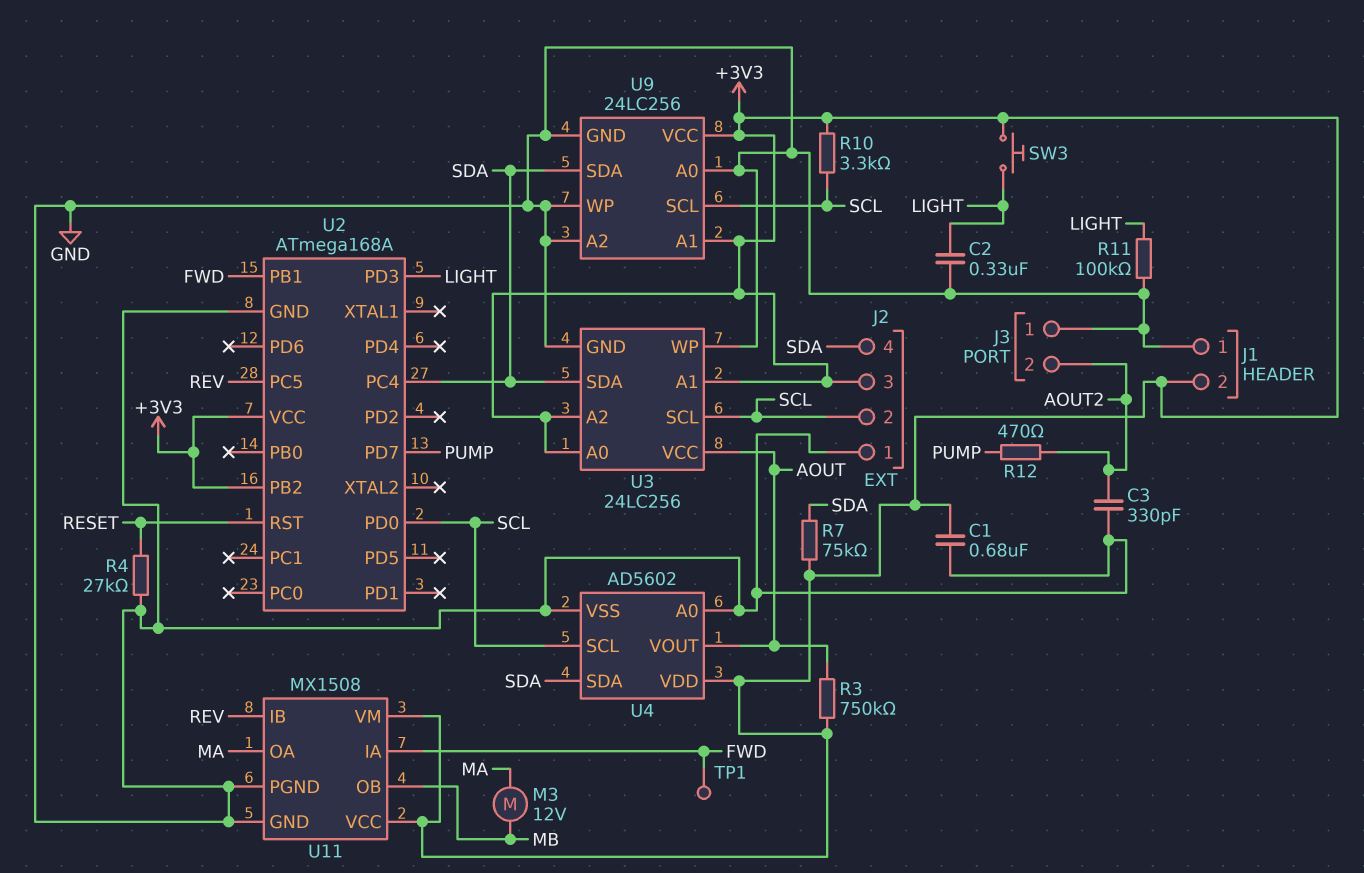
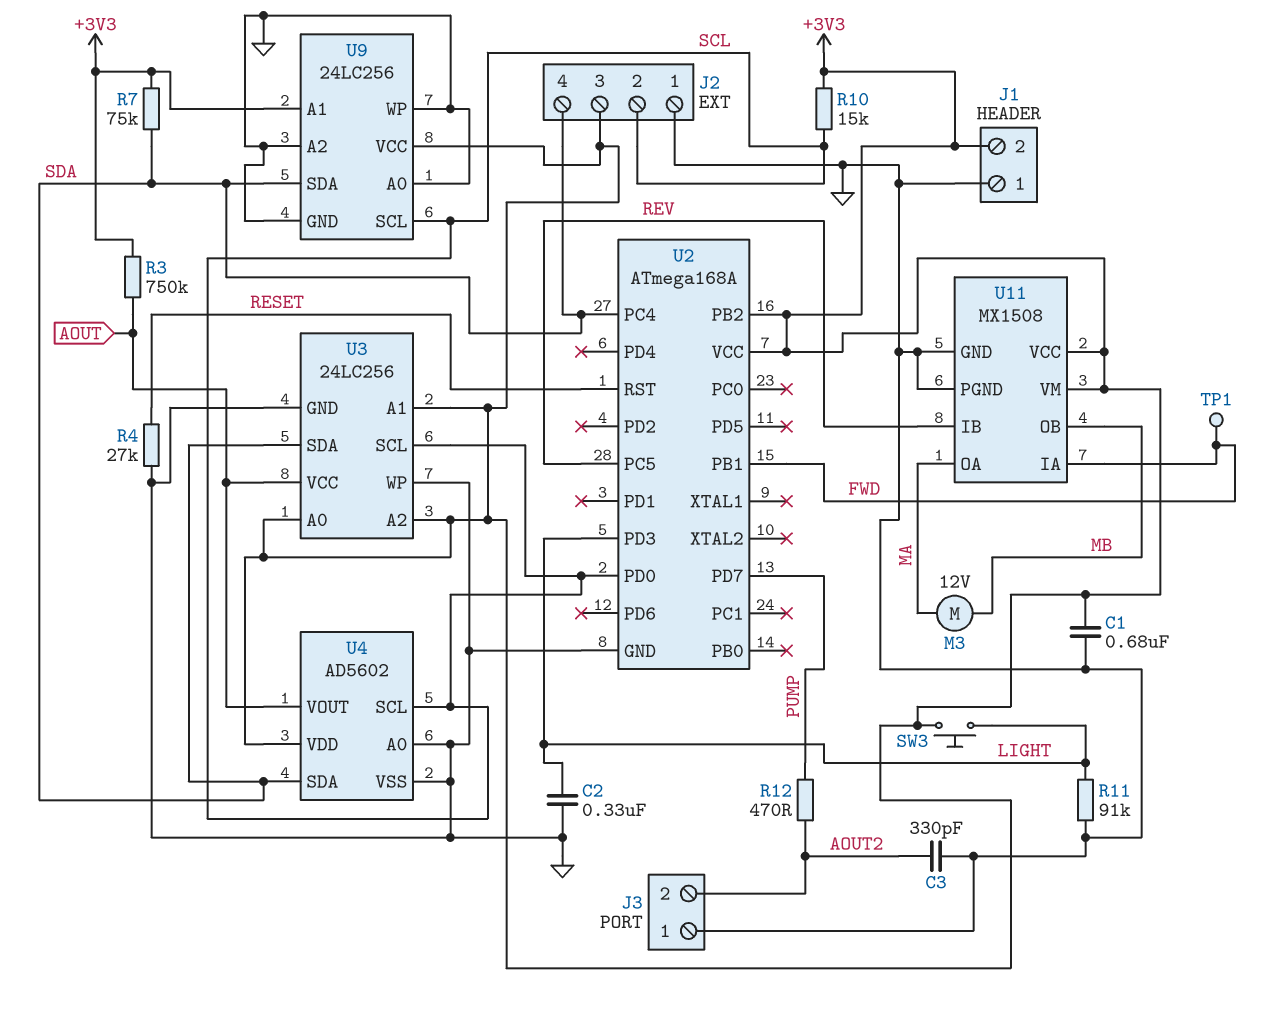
R10: 3.3k (+3V3, SCL) -> 15k (+3V3, SCL)
R11: 100k (GND, LIGHT) -> 91k (GND, LIGHT)

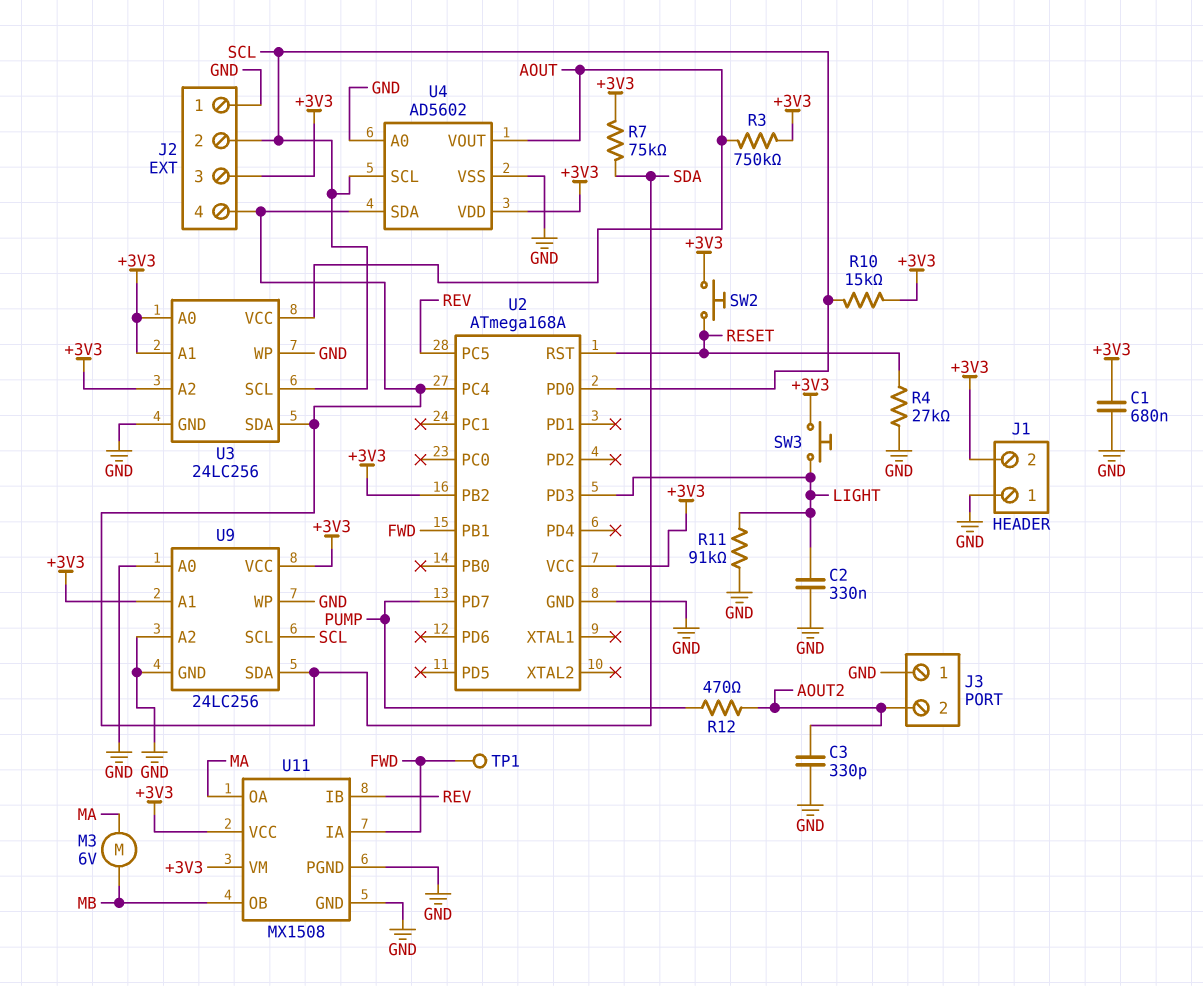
M3: motor 12V (MA, MB) -> motor 6V (MA, MB)
SW2: none -> button (+3V3, RESET)

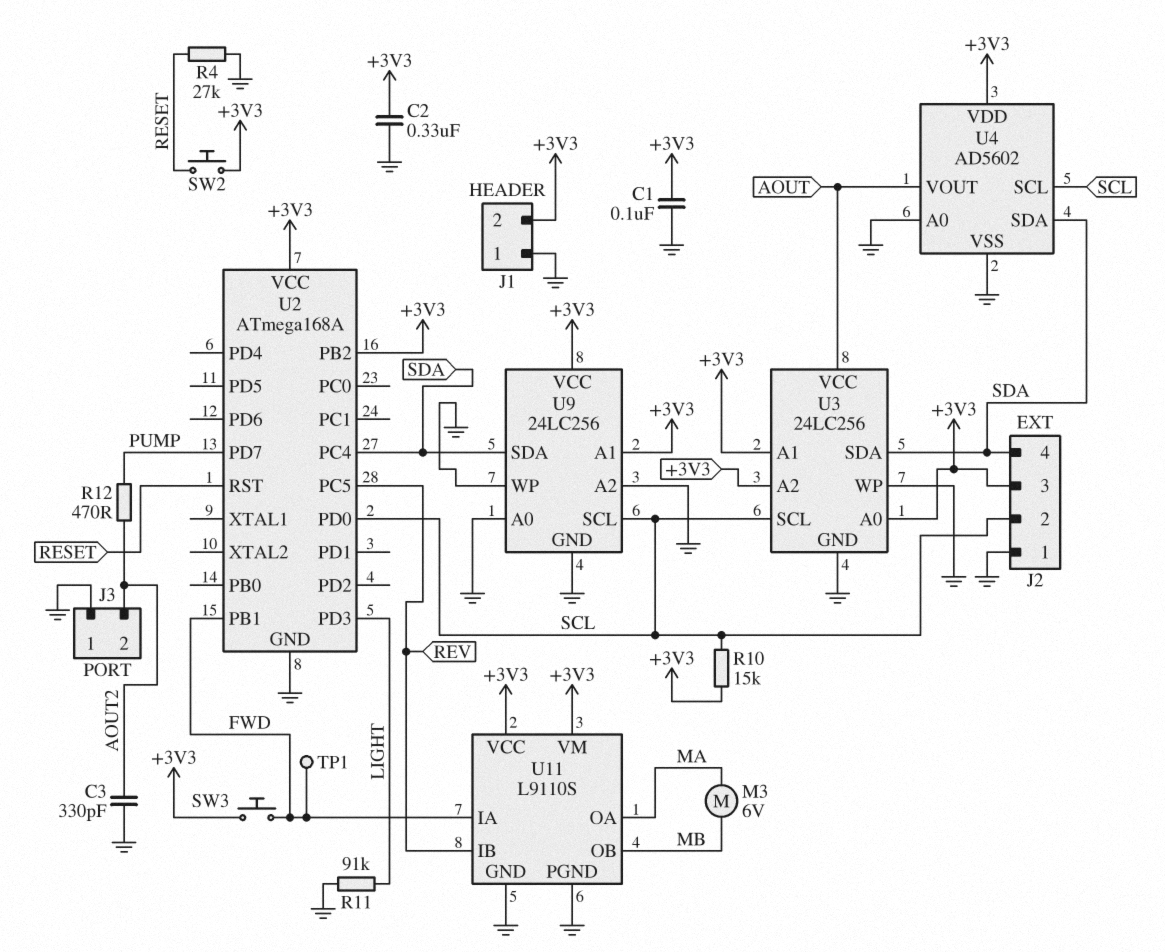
C1: 680nF (+3V3, GND) -> 100nF (+3V3, GND)
C2: 330nF (GND, LIGHT) -> 330nF (+3V3, GND)
R3: 750k (+3V3, AOUT) -> none
R7: 75k (+3V3, SDA) -> none
SW3: button (+3V3, LIGHT) -> button (+3V3, FWD)
U11: MX1508 -> L9110S

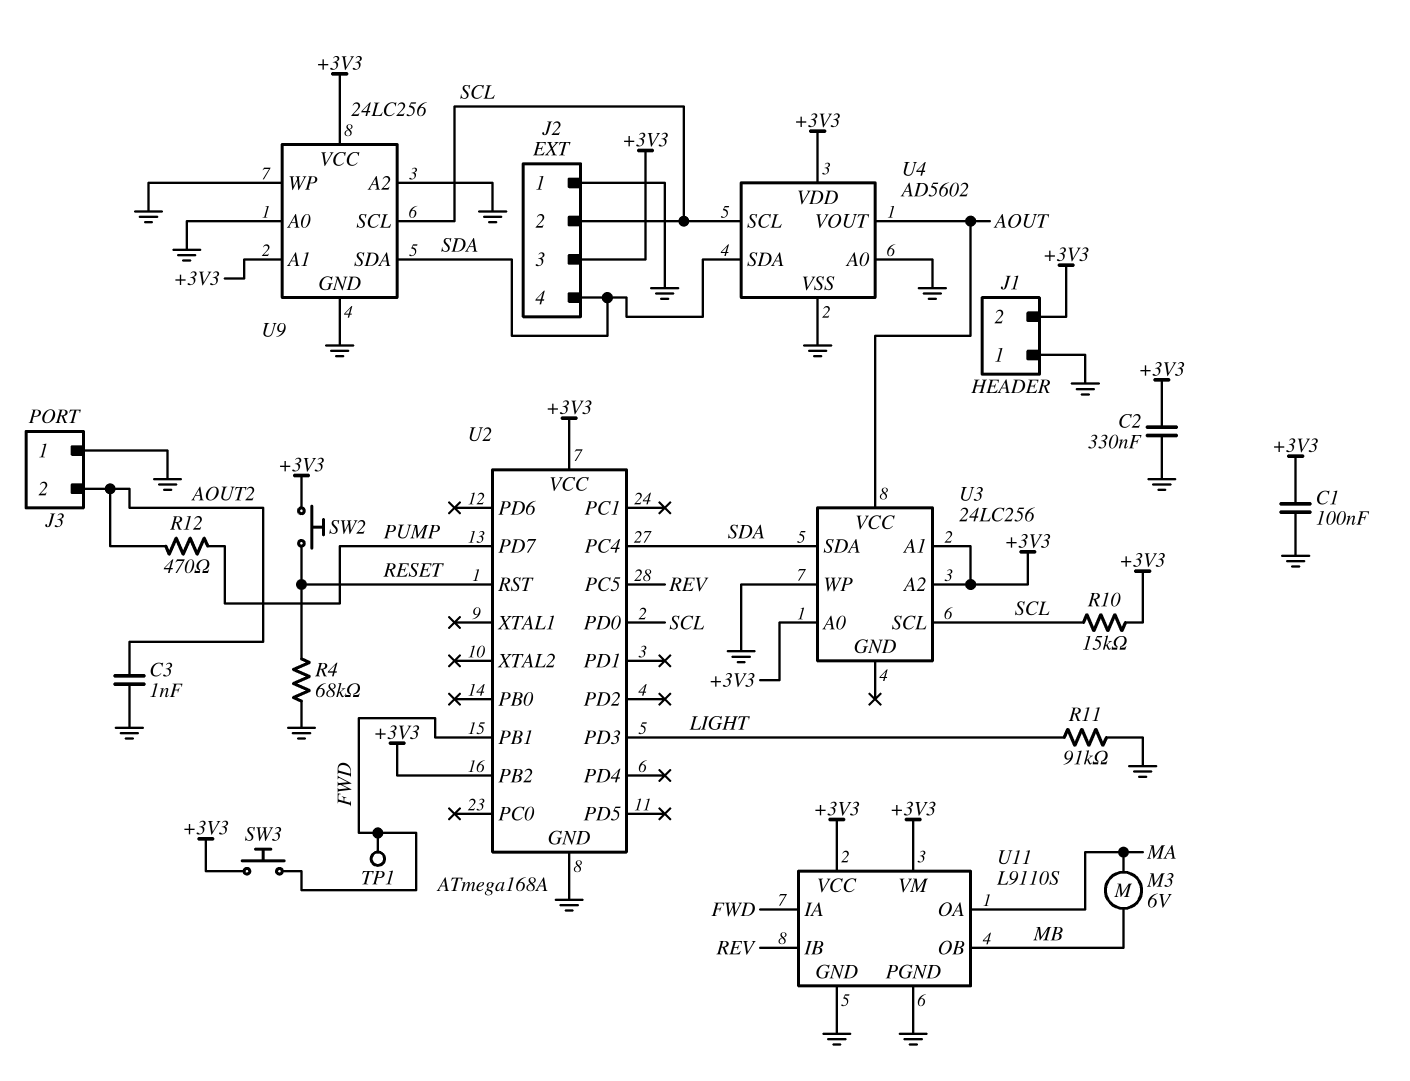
C3: 330pF (AOUT2, GND) -> 1nF (AOUT2, GND)
R4: 27k (GND, RESET) -> 68k (GND, RESET)
U3 pin GND: GND -> none

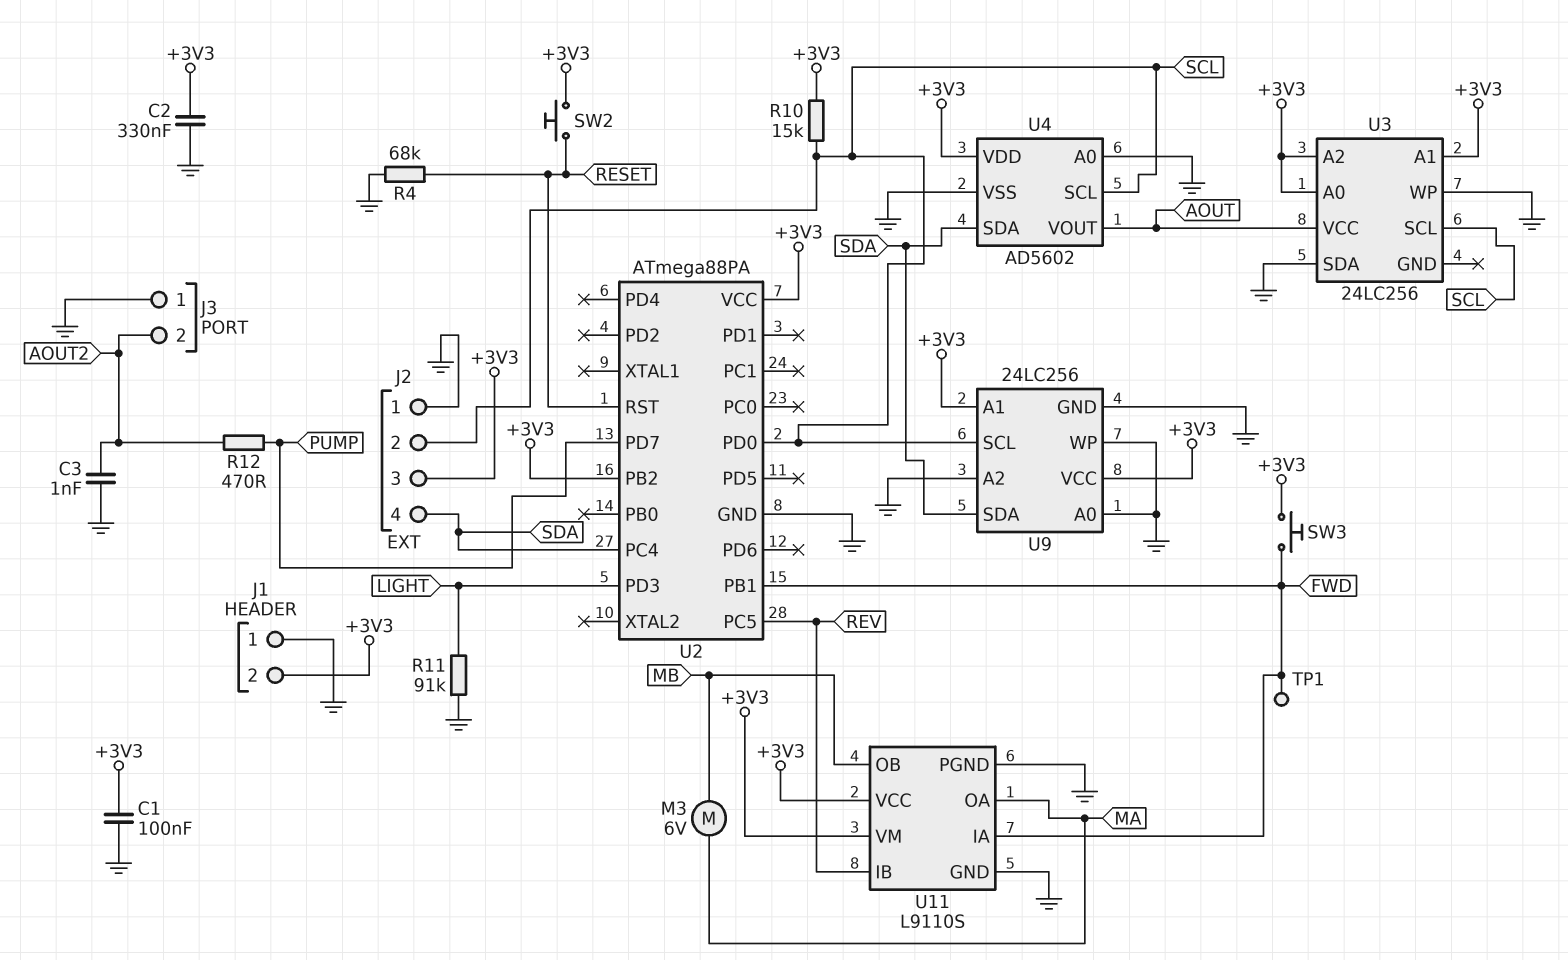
U2: ATmega168A -> ATmega88PA
U3 pin SDA: SDA -> GND

